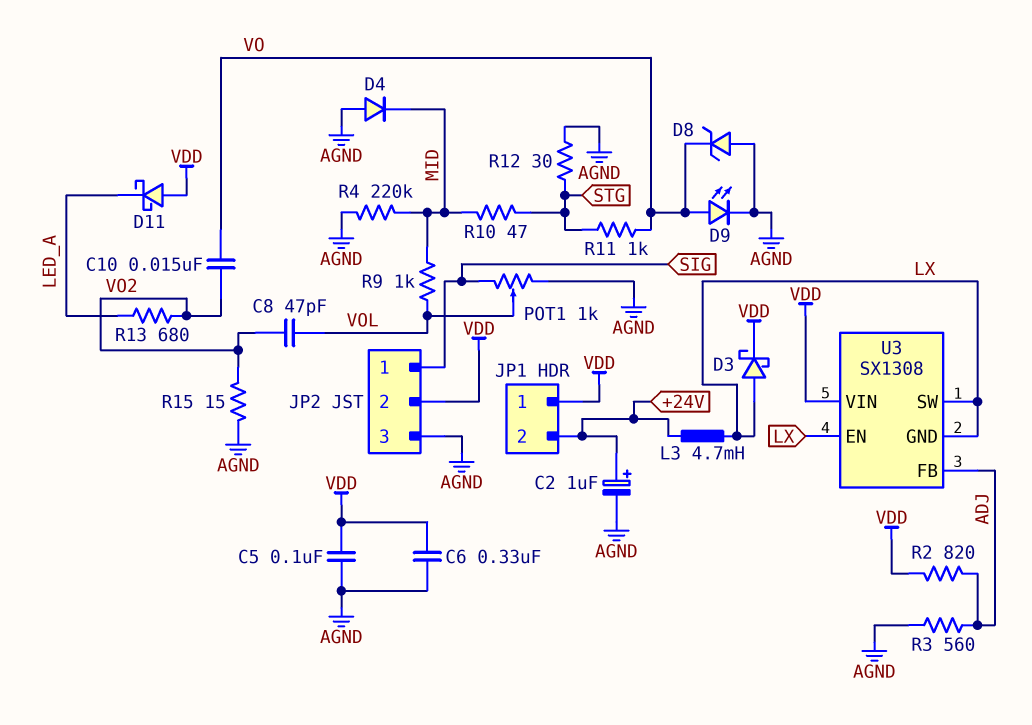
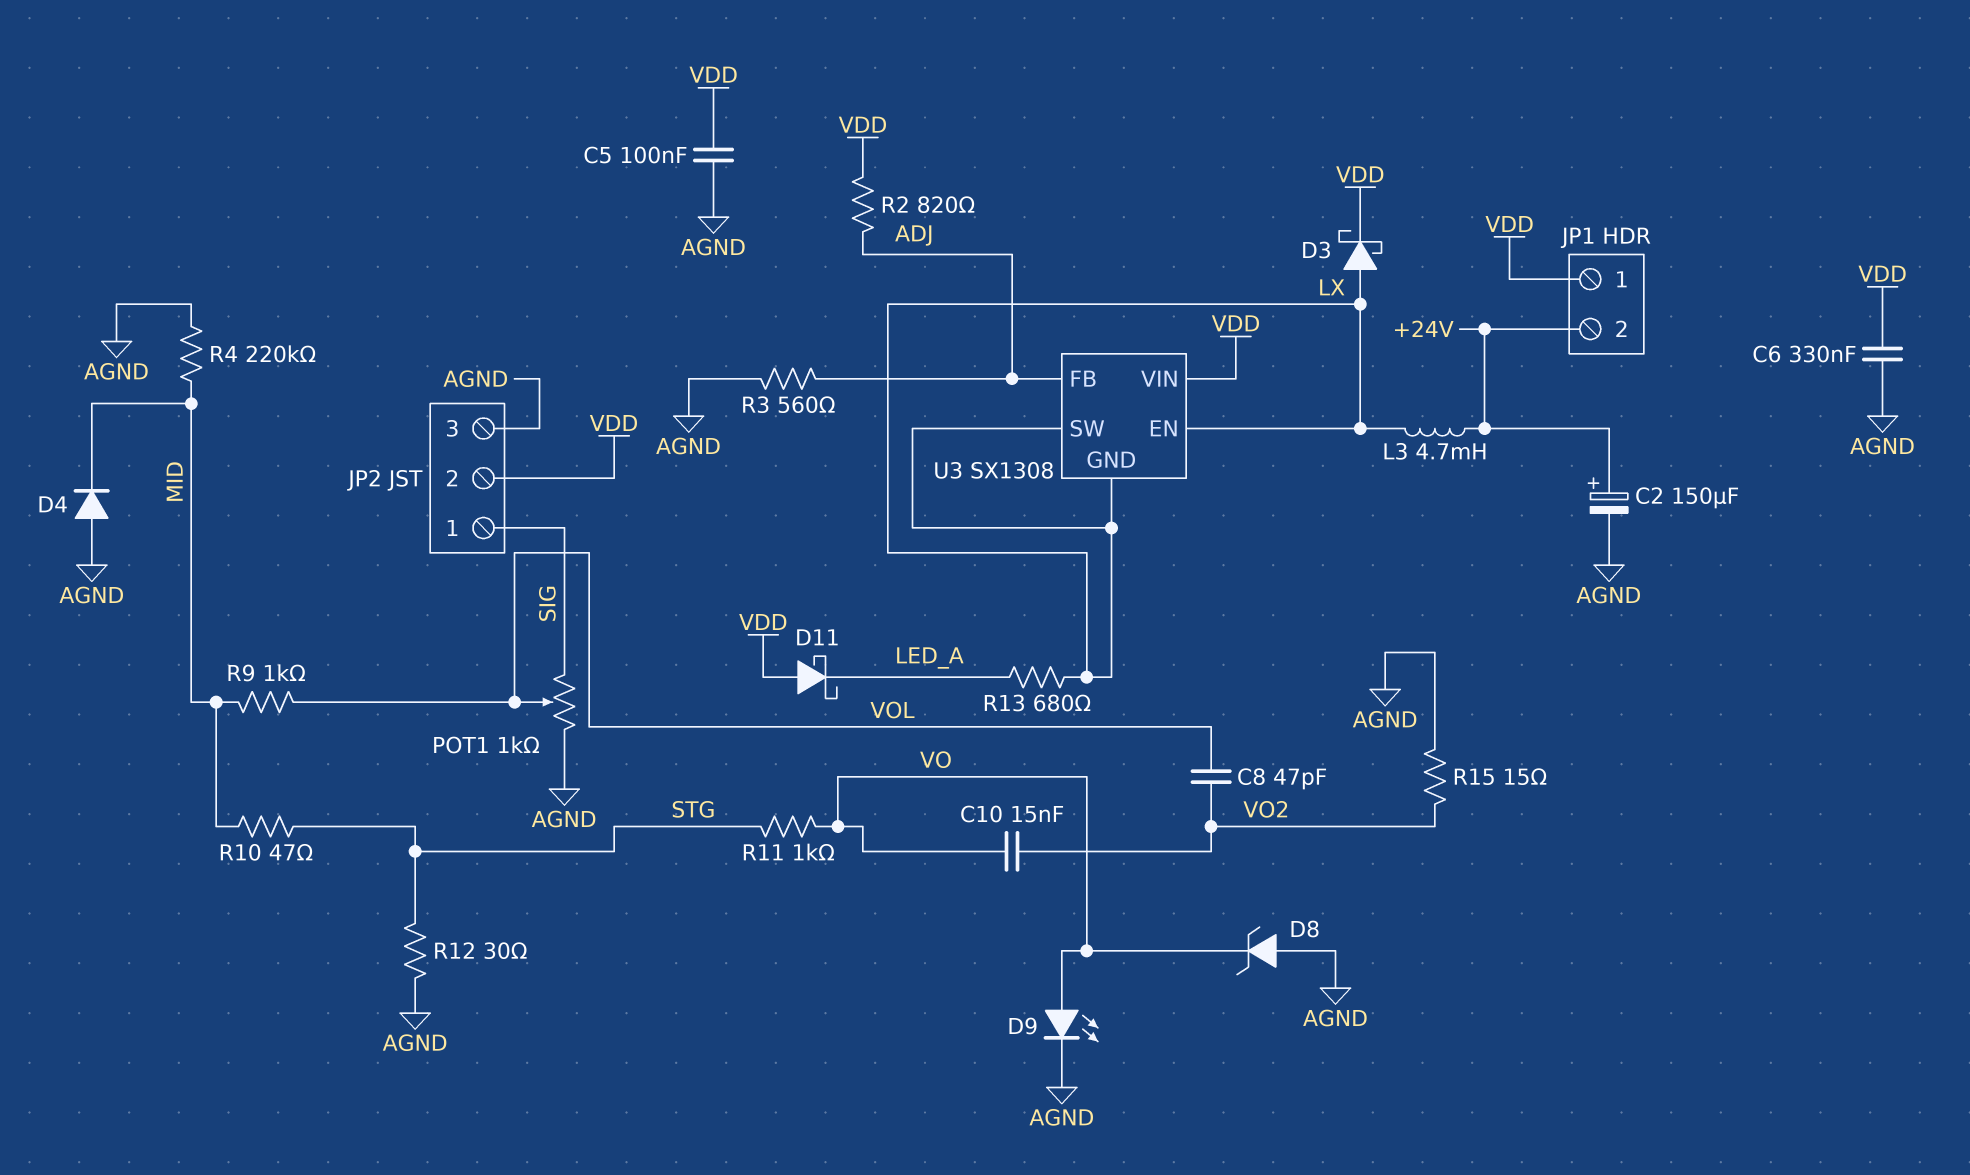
C2: 1uF (plus +24V, minus AGND) -> 150uF (plus +24V, minus AGND)
R13: 680 (LED_A, VO2) -> 680 (LED_A, LX)

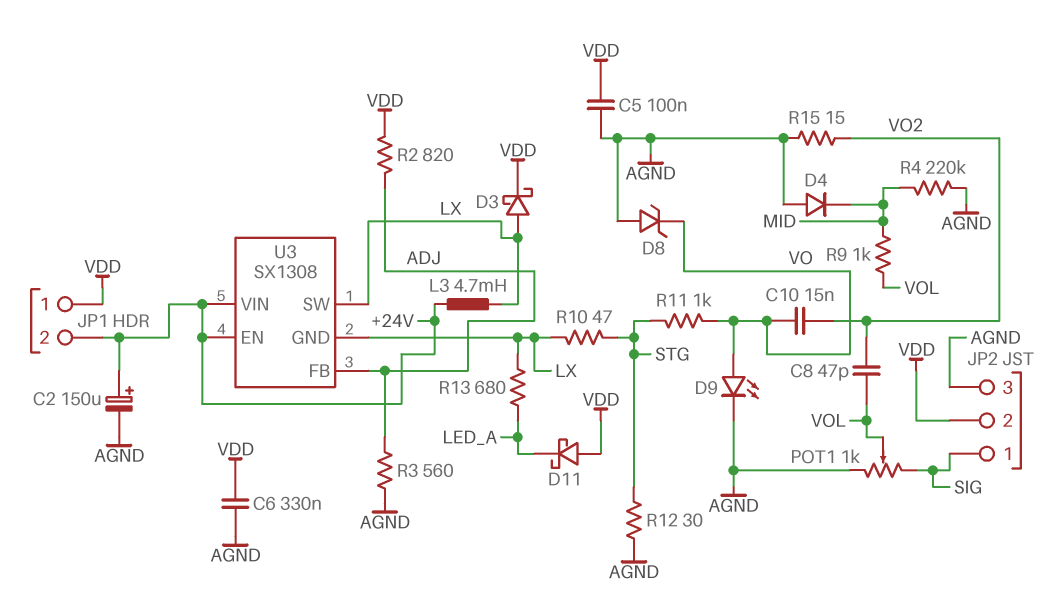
R10: 47 (MID, STG) -> 47 (LX, STG)
U3 pin EN: LX -> +24V
U3 pin VIN: VDD -> +24V

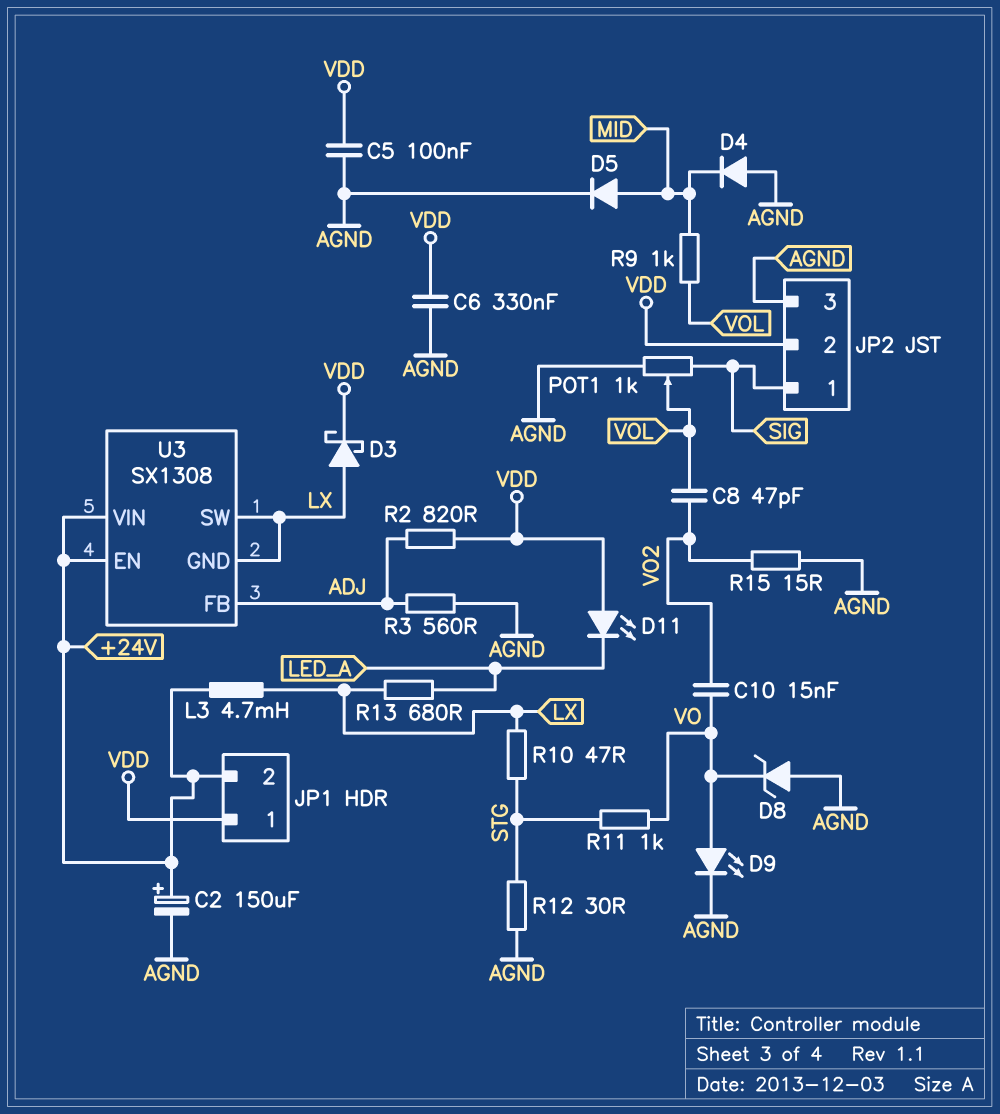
D5: none -> diode (A MID, K AGND)
D11: schottky (A VDD, K LED_A) -> LED (A VDD, K LED_A)
R4: 220k (AGND, MID) -> none

